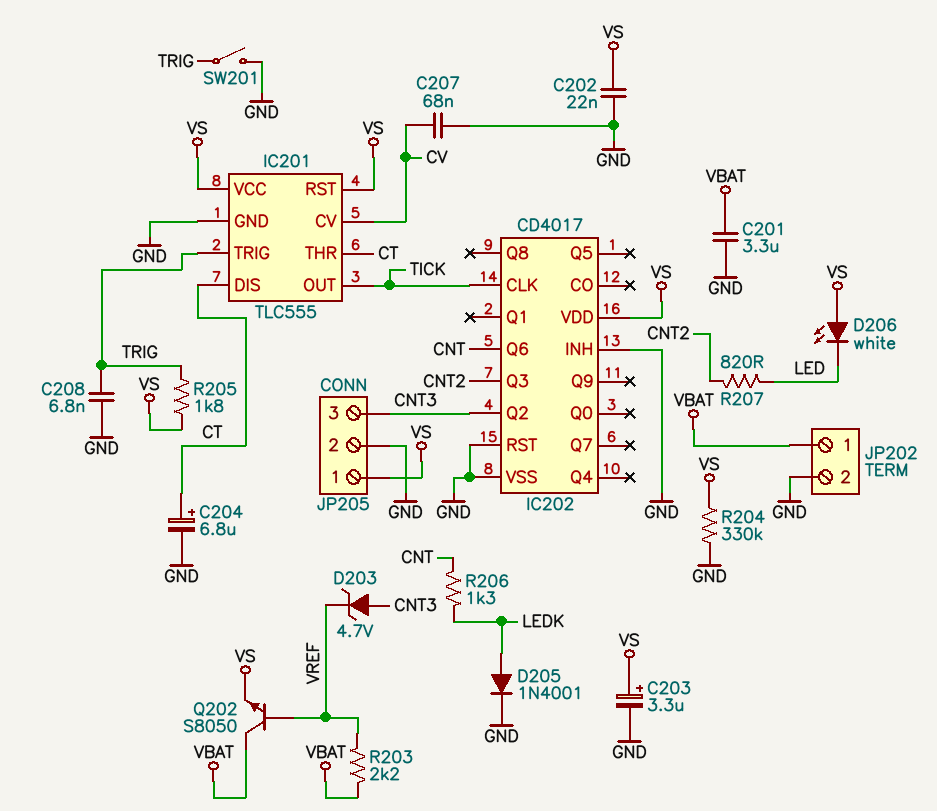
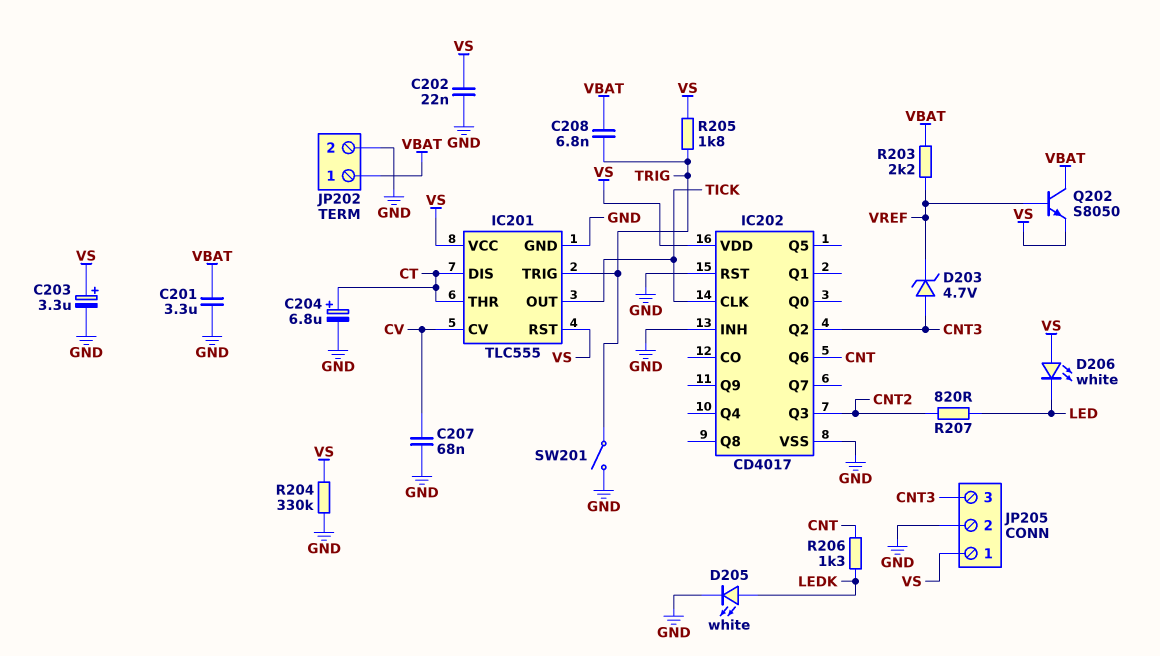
C208: 6.8nF (GND, TRIG) -> 6.8nF (TRIG, VBAT)
D205: diode 1N4001 (A LEDK, K GND) -> LED white (A LEDK, K GND)

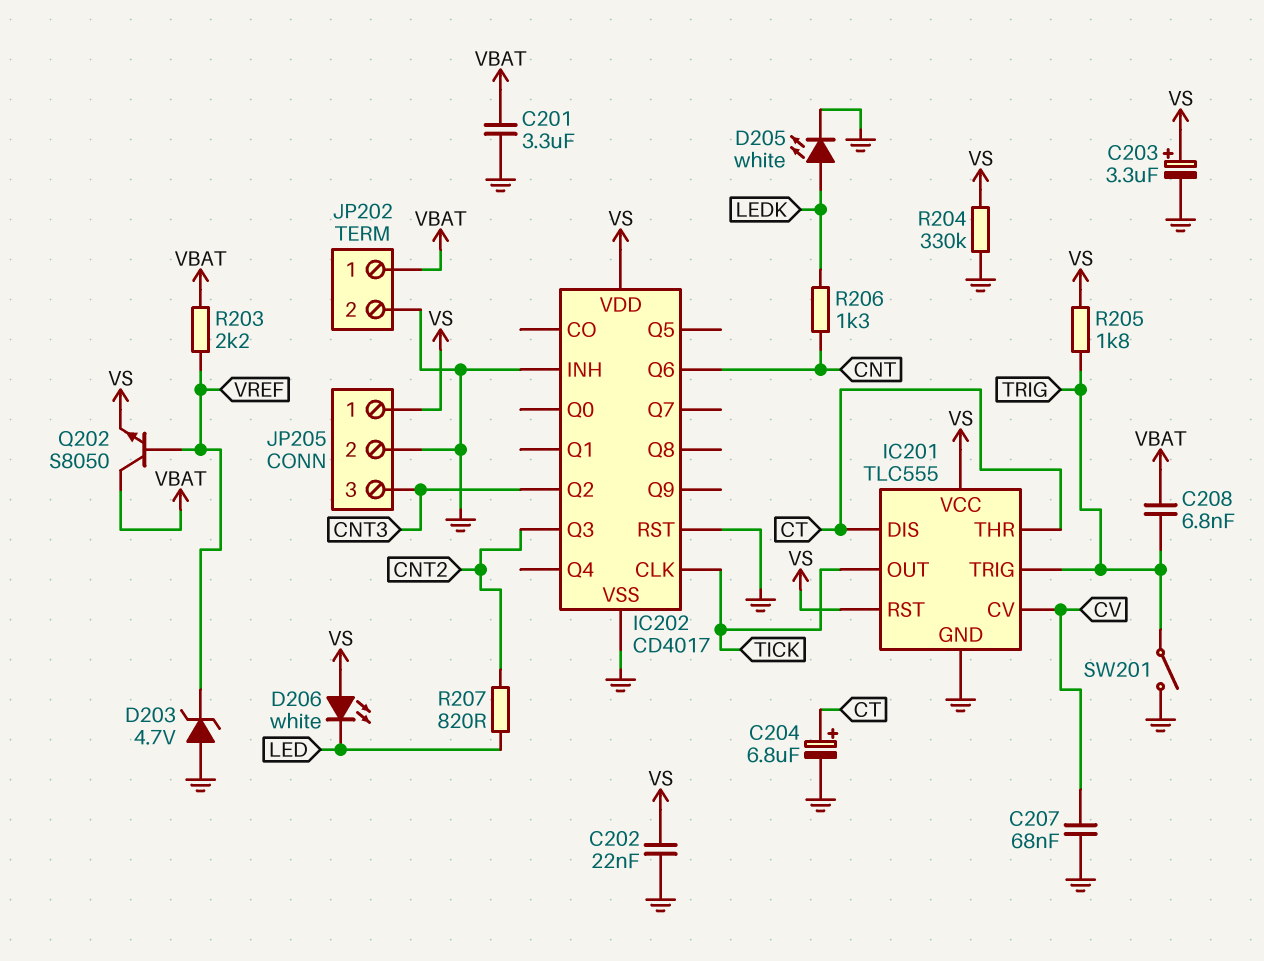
D203: zener 4.7V (A CNT3, K VREF) -> zener 4.7V (A GND, K VREF)

